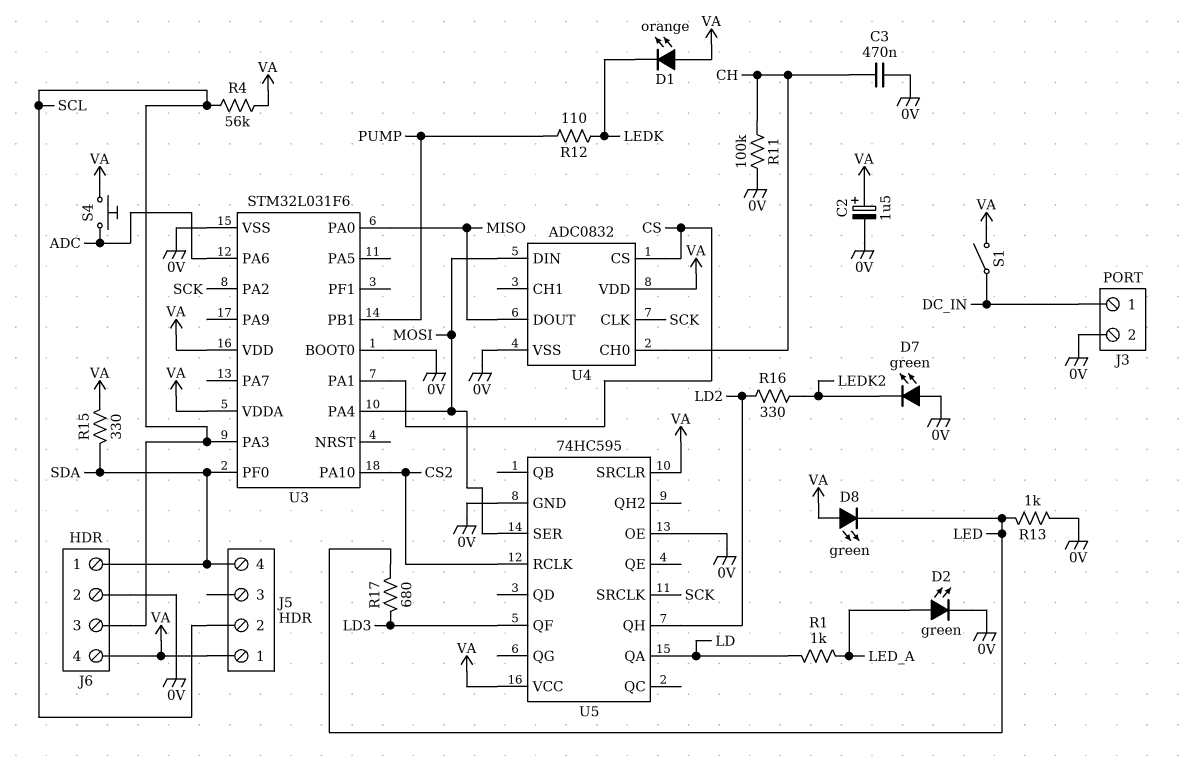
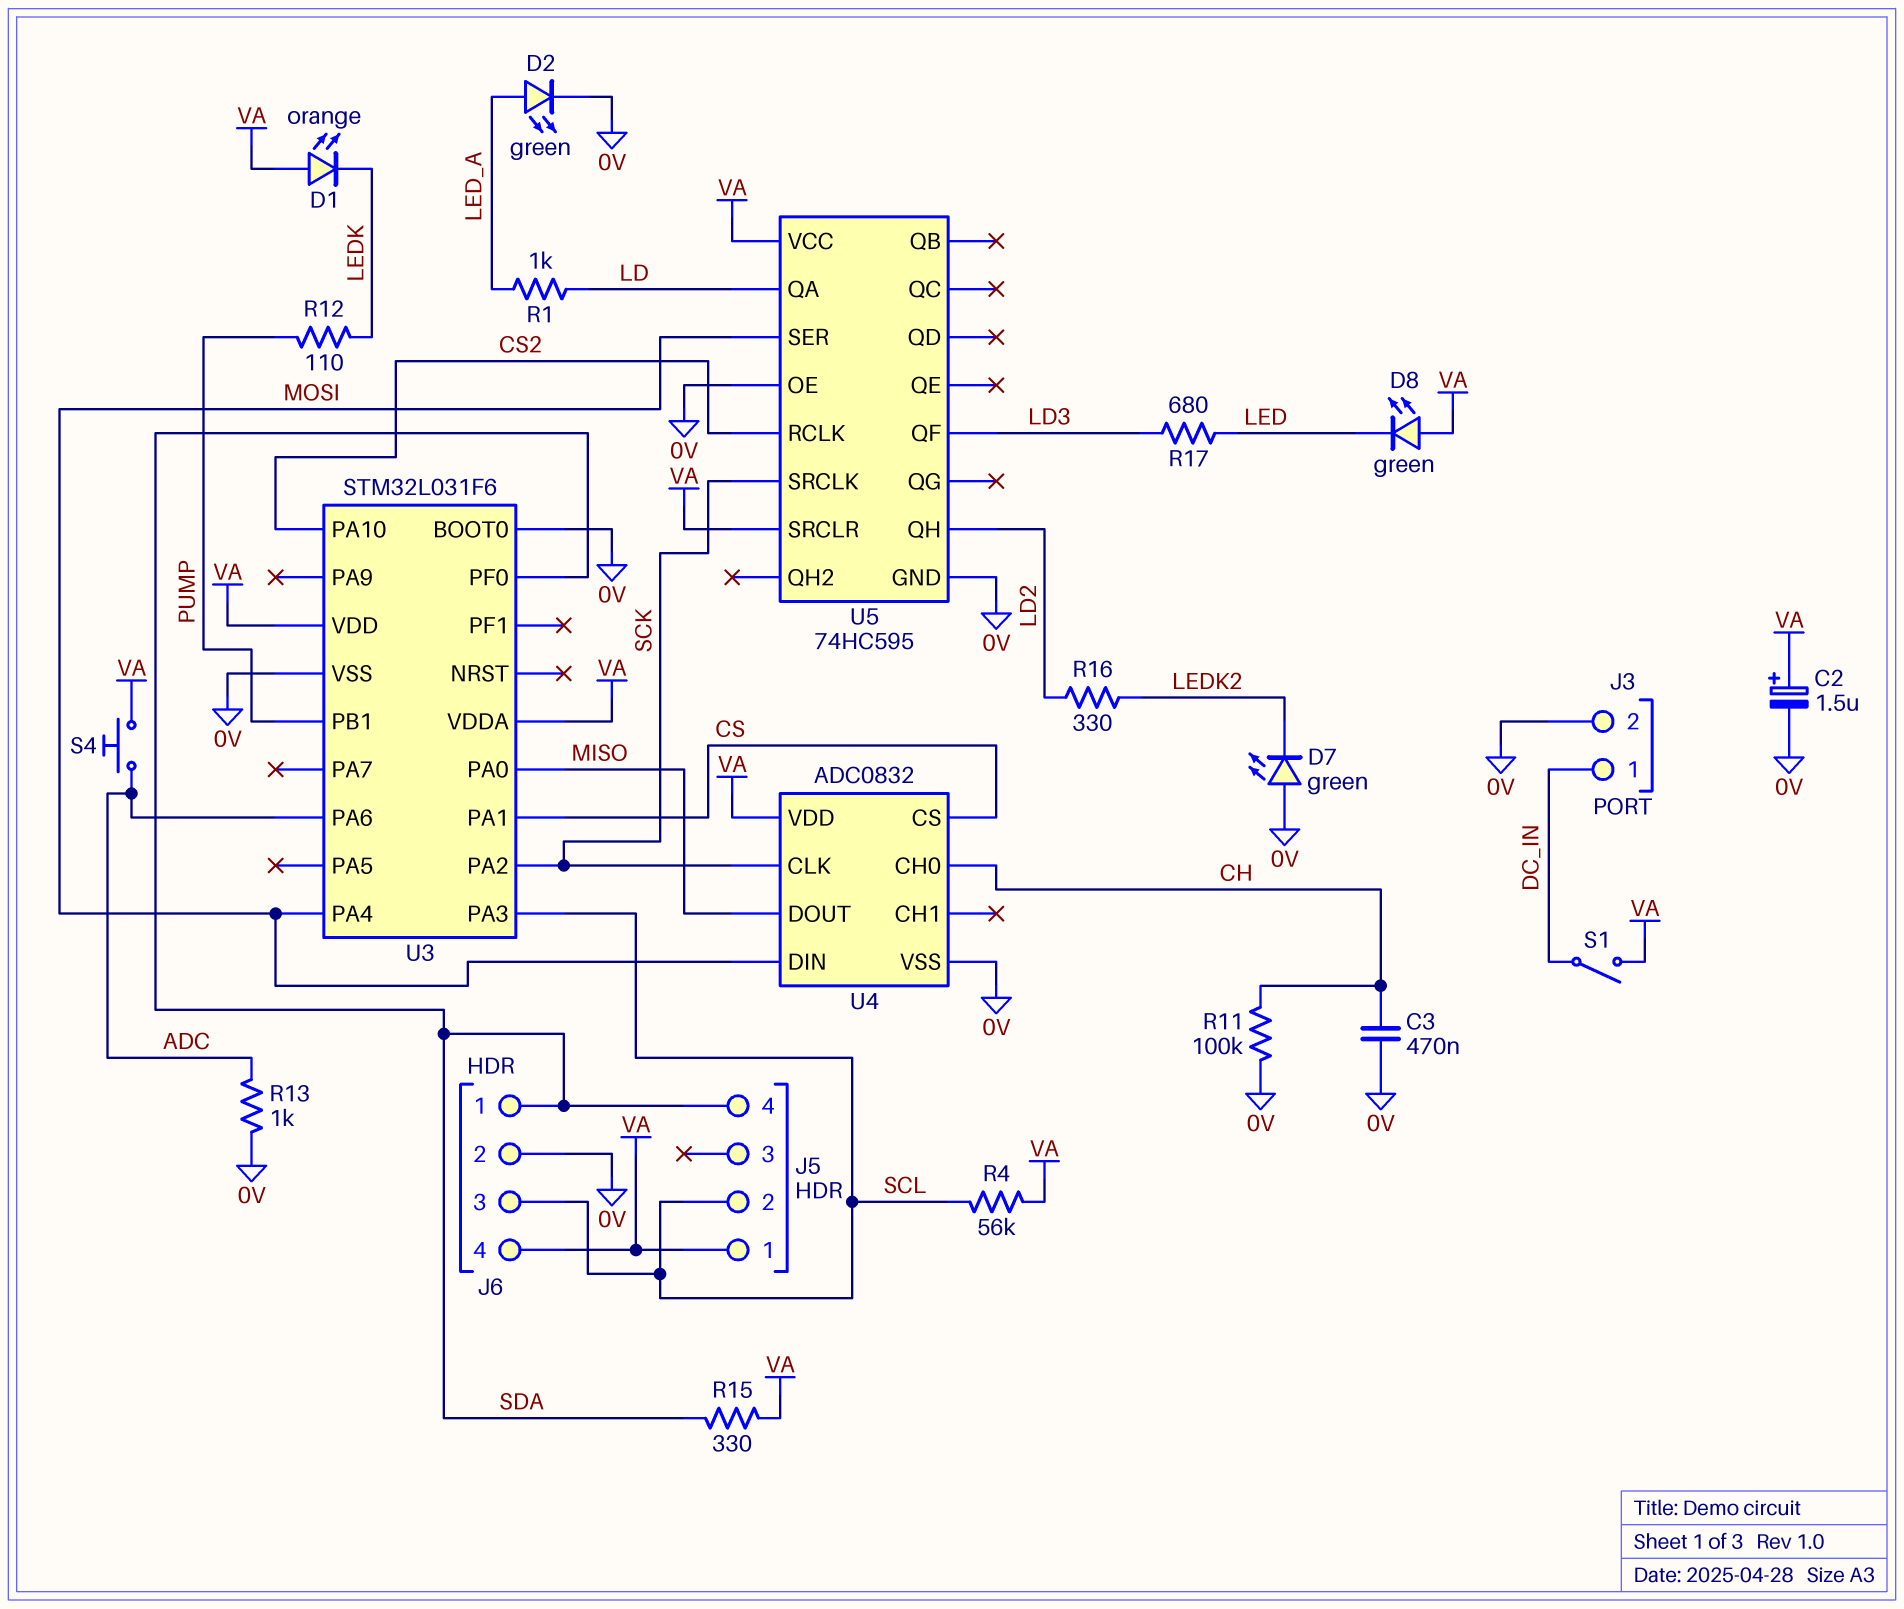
R13: 1k (0V, LED) -> 1k (0V, ADC)

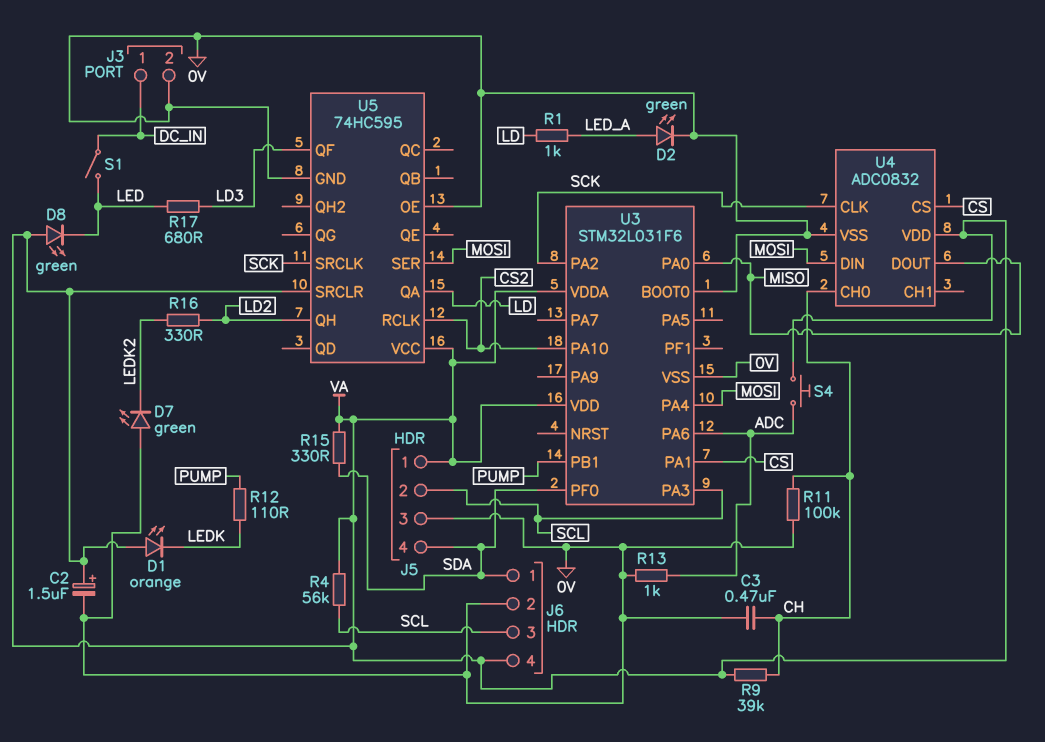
J5 pin 3: none -> 0V
R9: none -> 39k (CH, VA)
S1: switch (DC_IN, VA) -> switch (DC_IN, LED)

